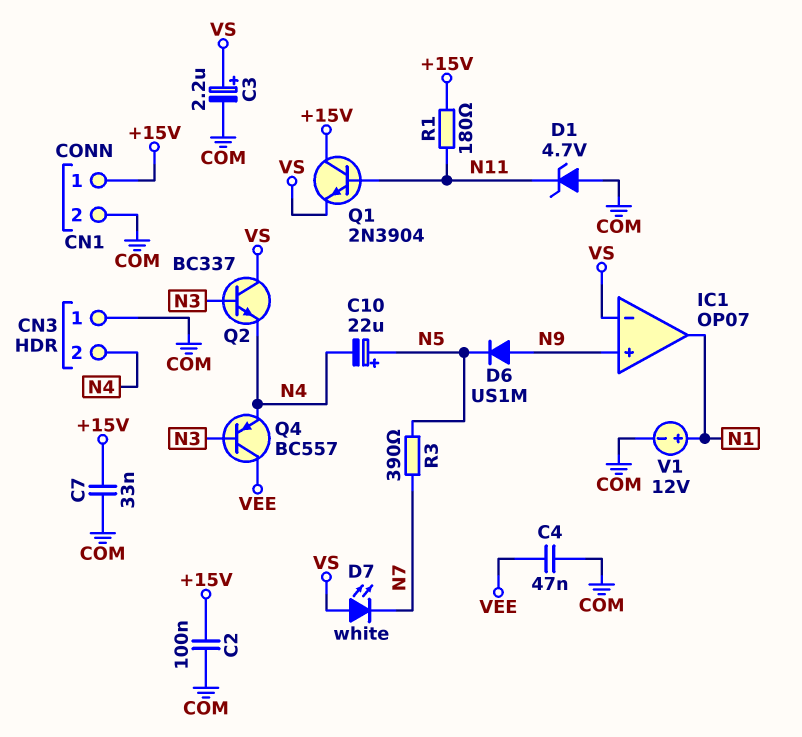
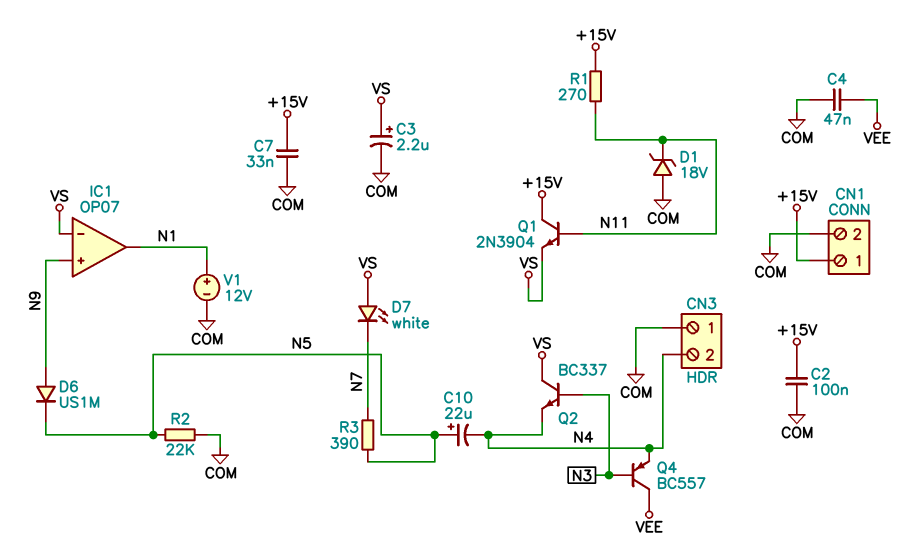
D1: zener 4.7V (A COM, K N11) -> zener 18V (A COM, K N11)
R1: 180 (+15V, N11) -> 270 (+15V, N11)
R2: none -> 22k (COM, N5)

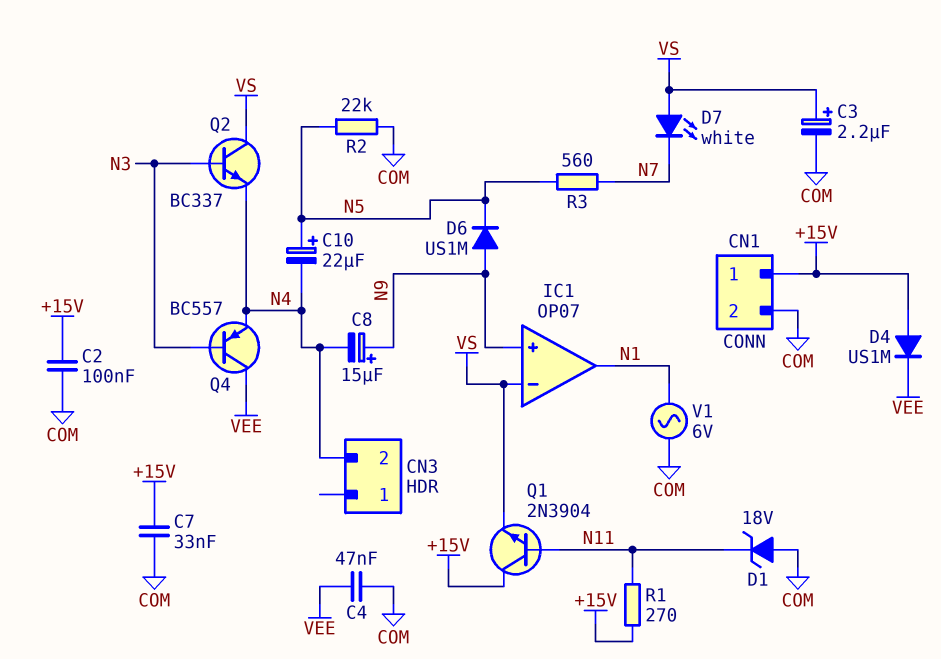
C8: none -> 15uF (plus N9, minus N4)
CN3 pin 1: COM -> none
D4: none -> diode US1M (A +15V, K VEE)
R3: 390 (N5, N7) -> 560 (N5, N7)
V1: 12V (plus N1, minus COM) -> AC 6V (COM, N1)

